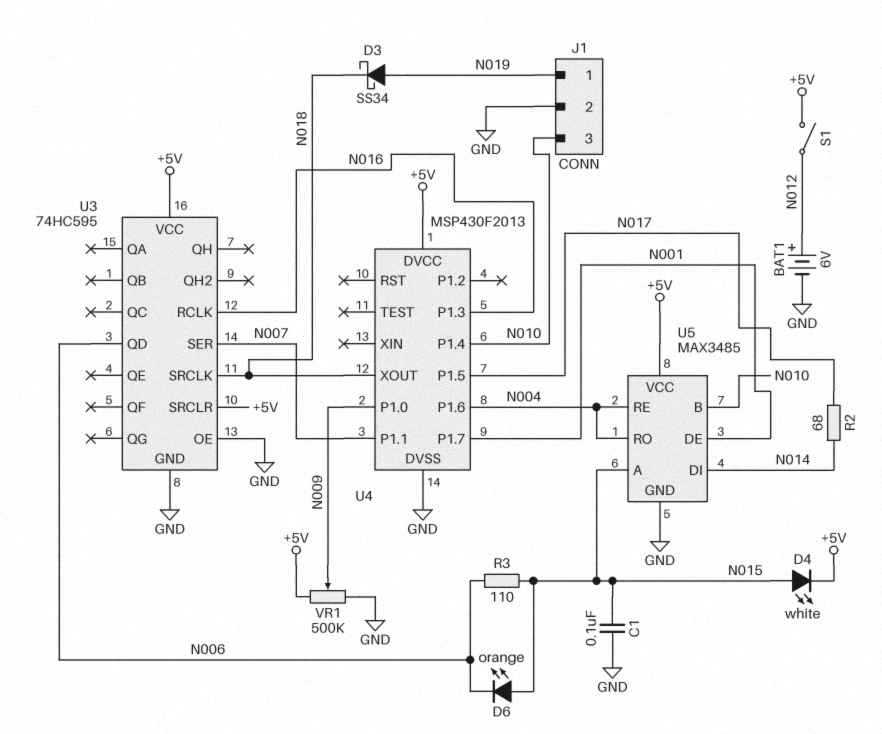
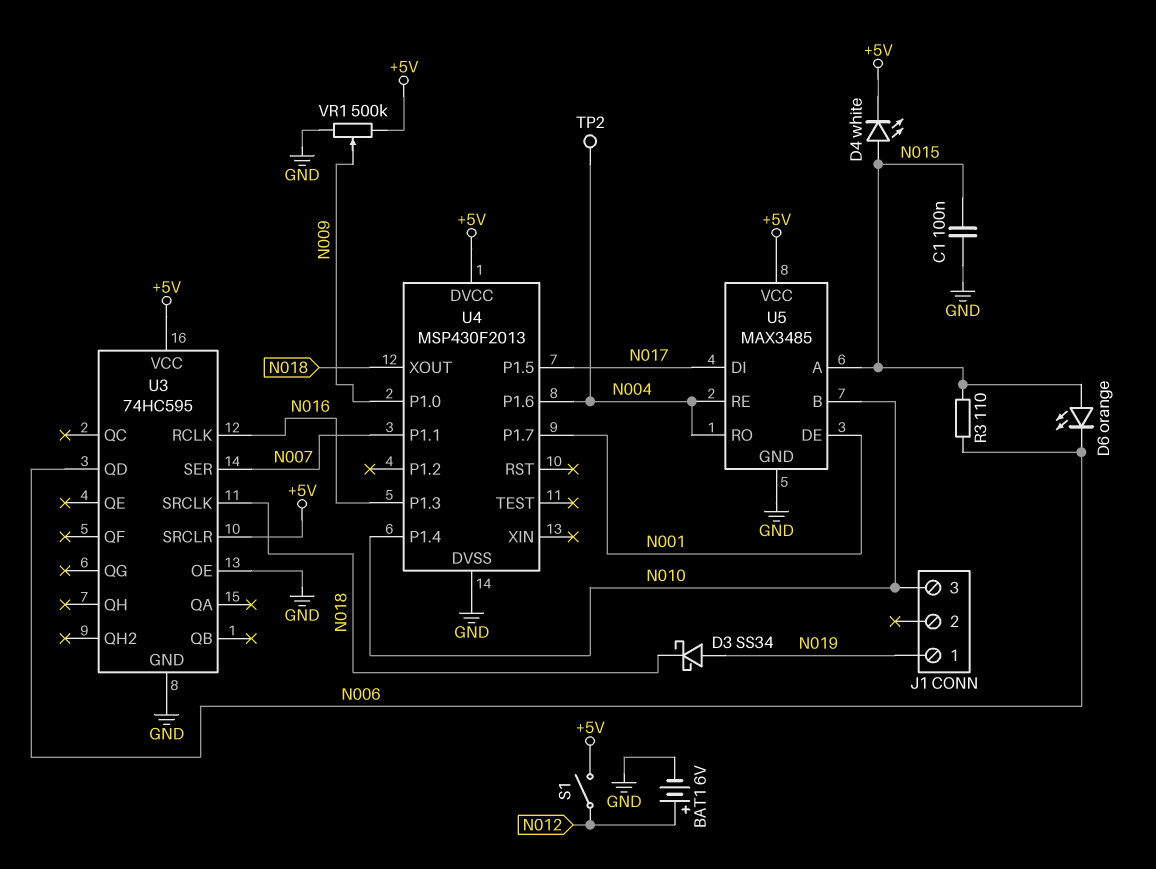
J1 pin 2: GND -> none
R2: 68 (N014, N017) -> none
TP2: none -> test point (N004)
U5 pin DI: N014 -> N017

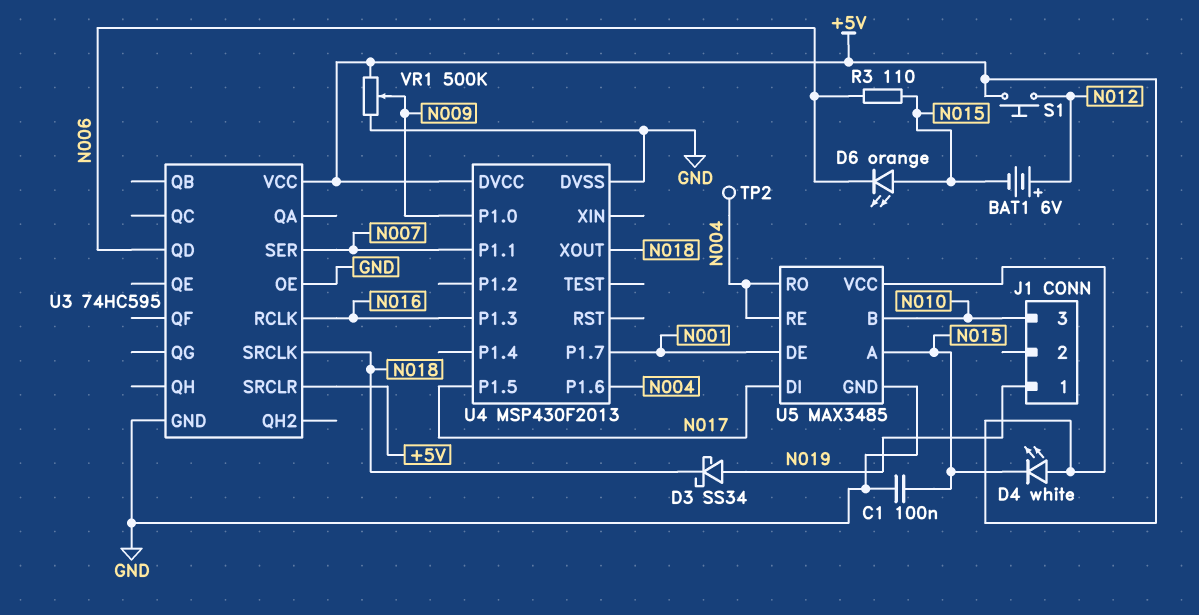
BAT1: 6V (plus N012, minus GND) -> 6V (plus N012, minus N015)
D4: LED white (A N015, K +5V) -> LED white (A +5V, K N015)
S1: switch (+5V, N012) -> button (+5V, N012)
U4 pin P1.4: N010 -> none

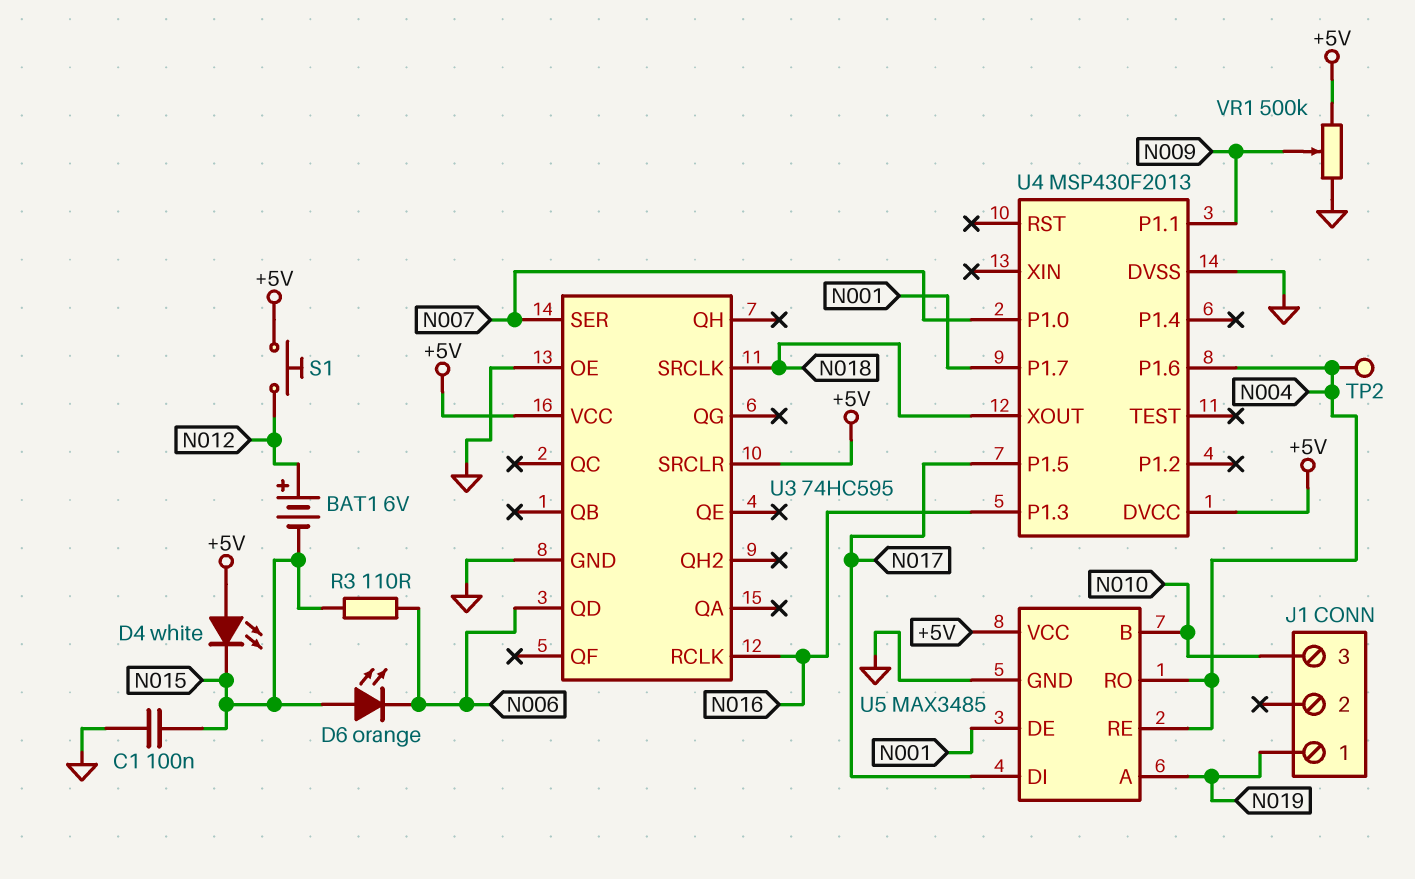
D3: schottky SS34 (A N019, K N018) -> none
U4 pin P1.0: N009 -> N007
U4 pin P1.1: N007 -> N009
U5 pin A: N015 -> N019

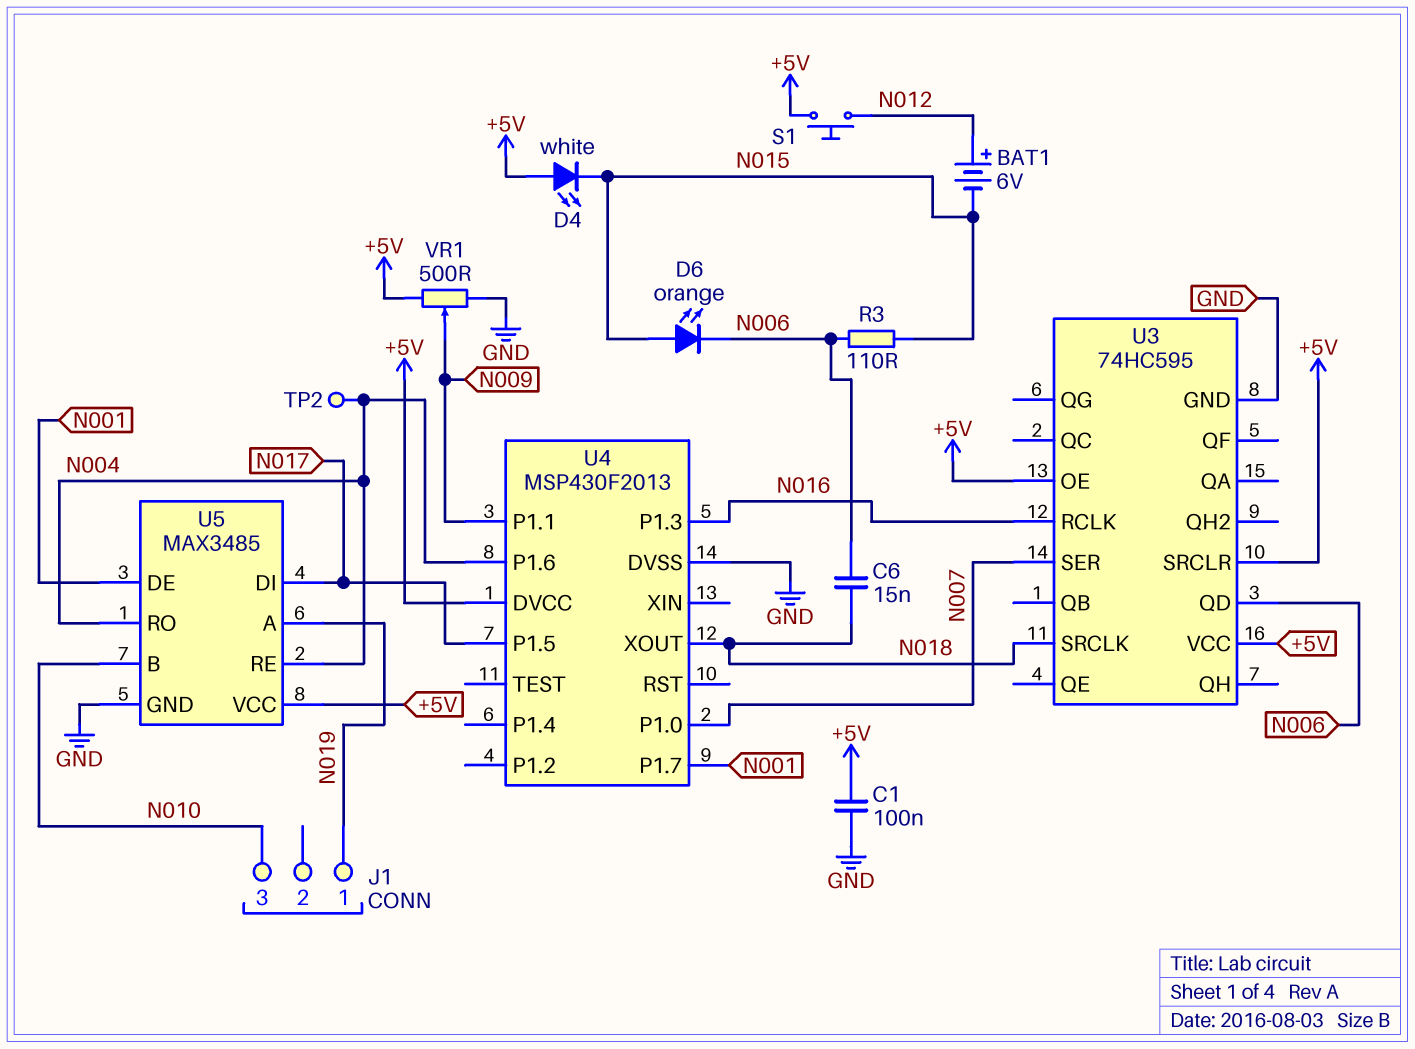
C1: 100nF (GND, N015) -> 100nF (+5V, GND)
C6: none -> 15nF (N006, N018)
U3 pin OE: GND -> +5V
VR1: 500k (+5V, GND, wiper N009) -> 500 (+5V, GND, wiper N009)

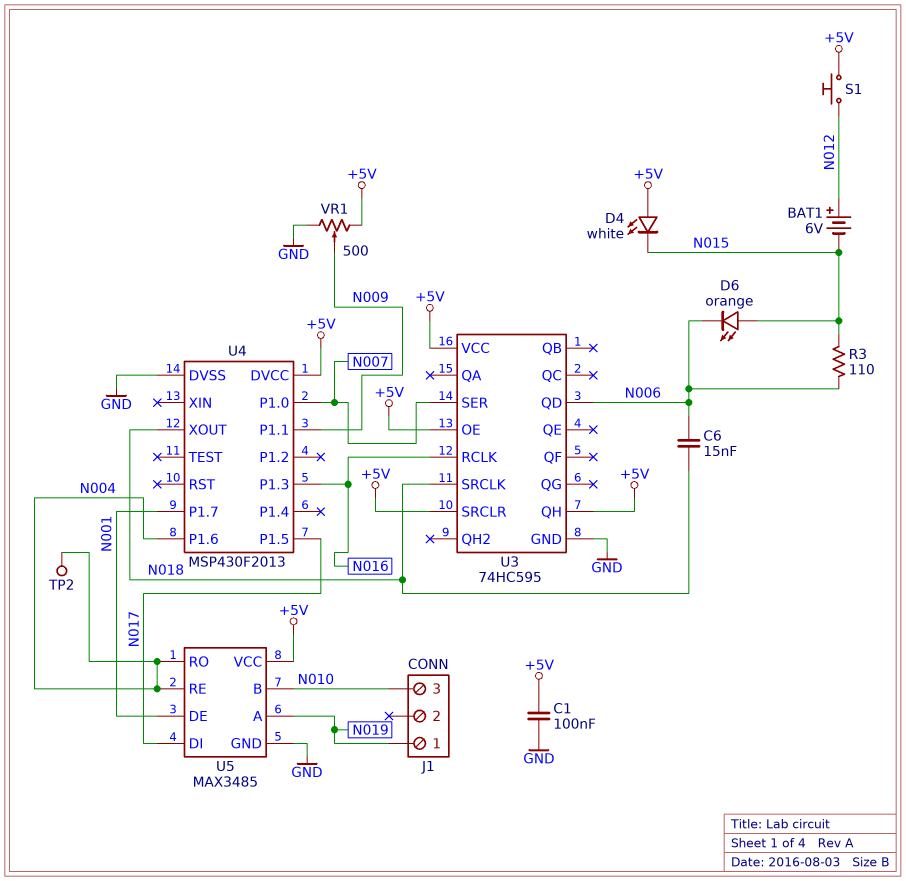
U3 pin QH: none -> +5V

